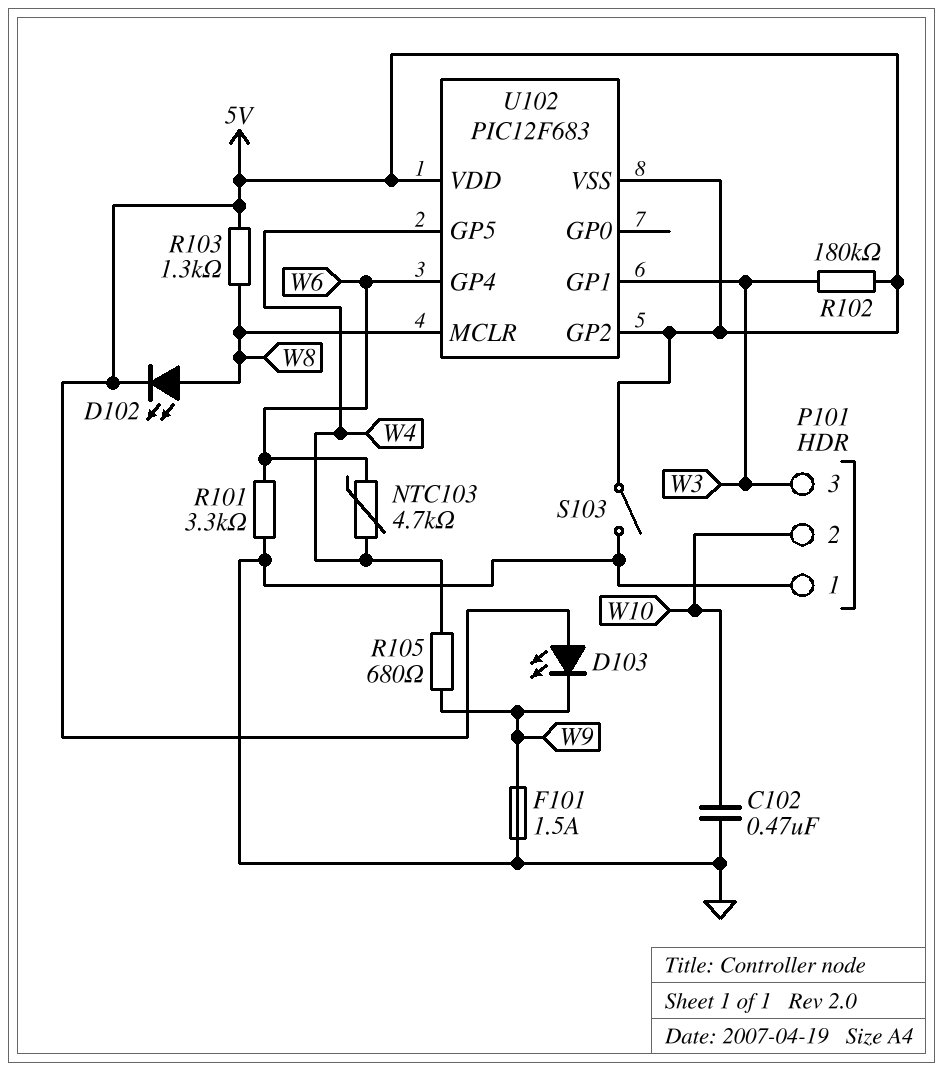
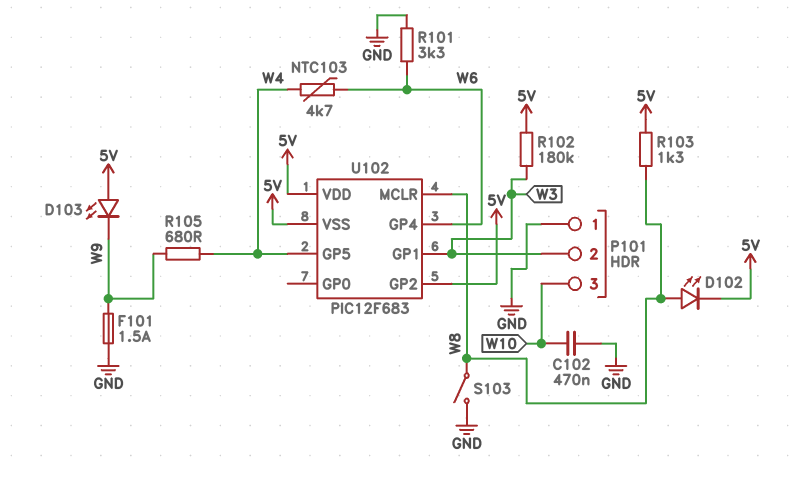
P101 pin 2: W10 -> W3
P101 pin 3: W3 -> W10
S103: switch (5V, GND) -> switch (GND, W8)

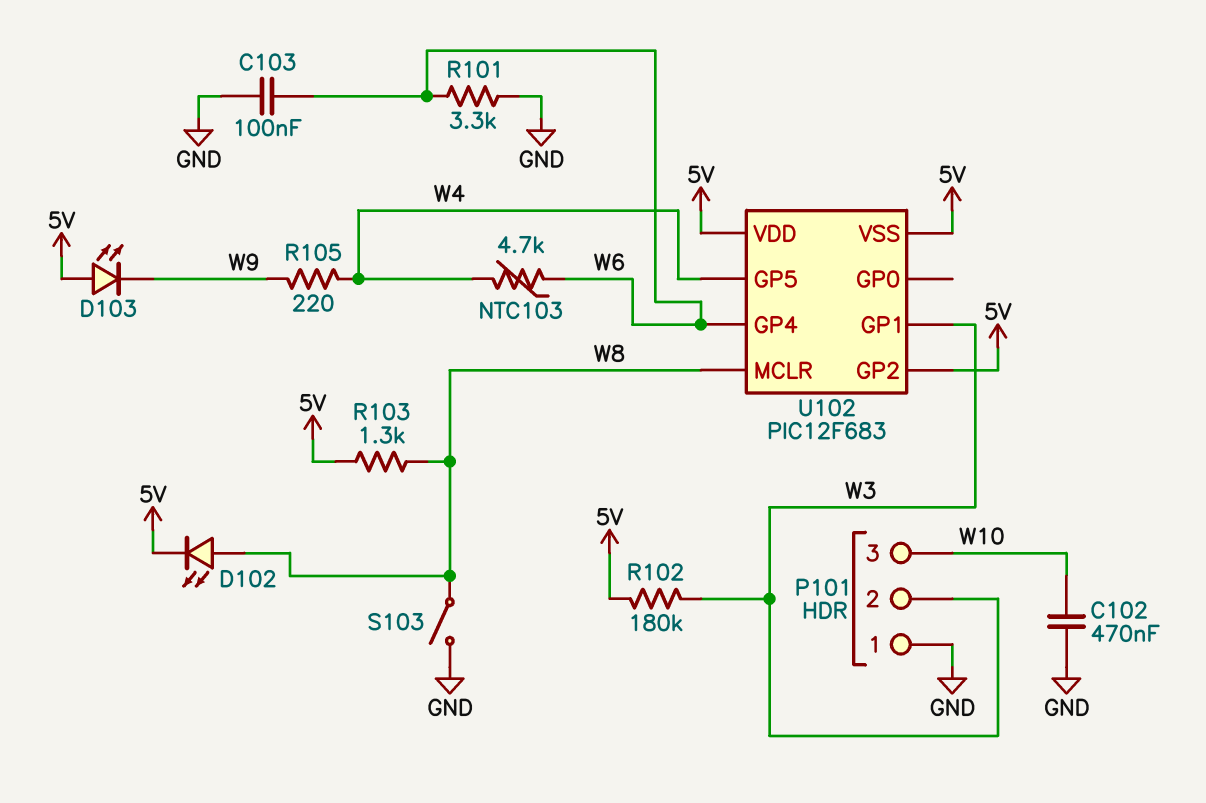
C103: none -> 100nF (GND, W6)
F101: 1.5A (GND, W9) -> none
R105: 680 (W4, W9) -> 220 (W4, W9)

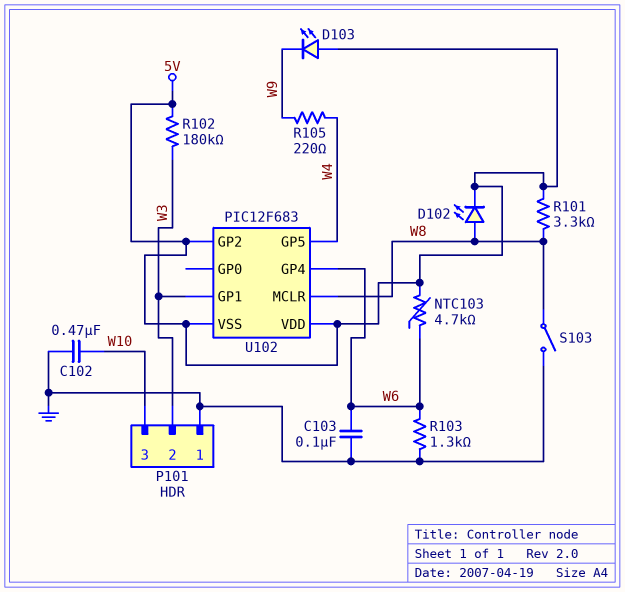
NTC103: 4.7k (W4, W6) -> 4.7k (5V, W6)
R101: 3.3k (GND, W6) -> 3.3k (5V, W8)
R103: 1.3k (5V, W8) -> 1.3k (GND, W6)

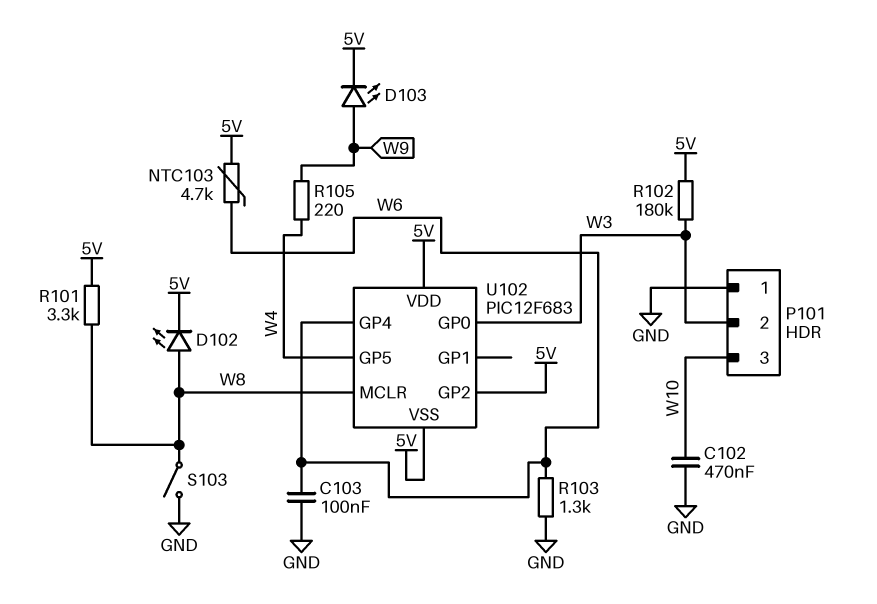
D103: LED (A 5V, K W9) -> LED (A W9, K 5V)
U102 pin GP0: none -> W3
U102 pin GP1: W3 -> none

